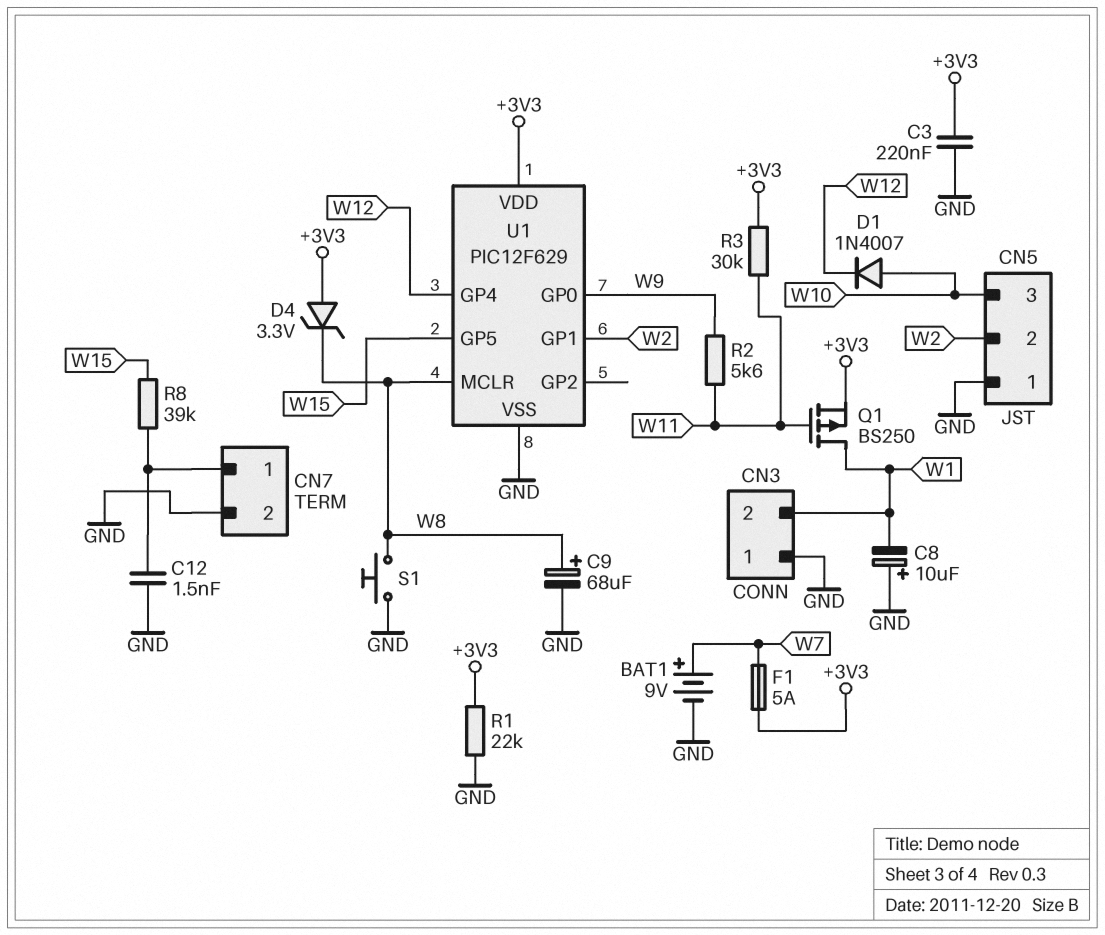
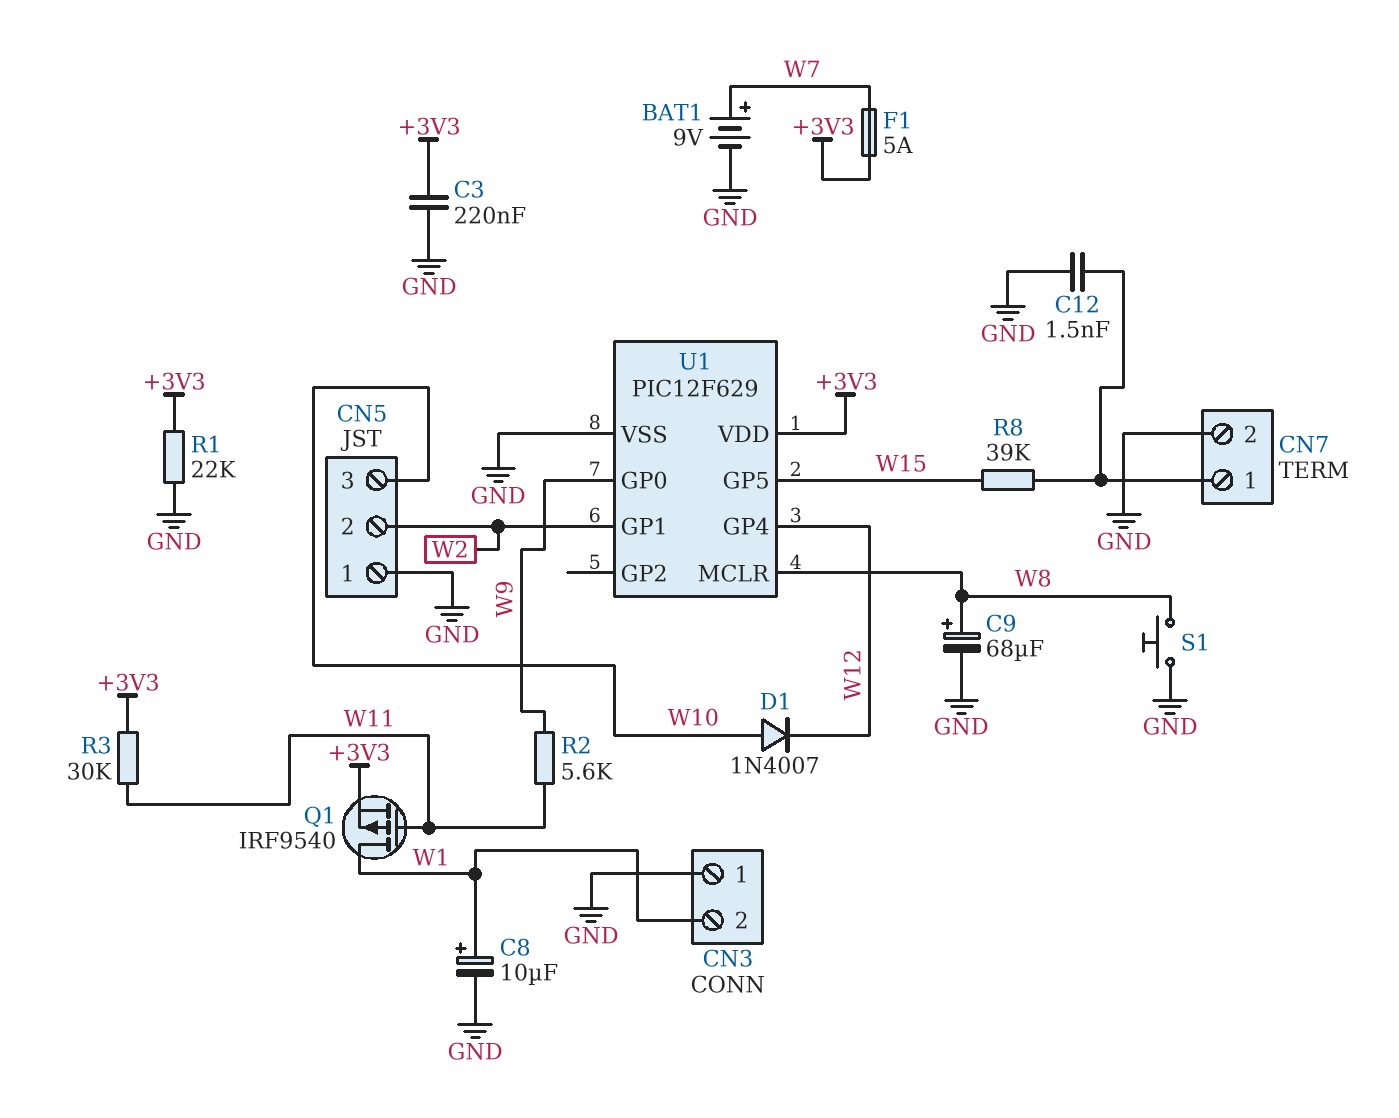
C8: 10uF (plus GND, minus W1) -> 10uF (plus W1, minus GND)
D4: zener 3.3V (A +3V3, K W8) -> none
Q1: PMOS BS250 (G W11, D W1, S +3V3) -> PMOS IRF9540 (G W11, D W1, S +3V3)

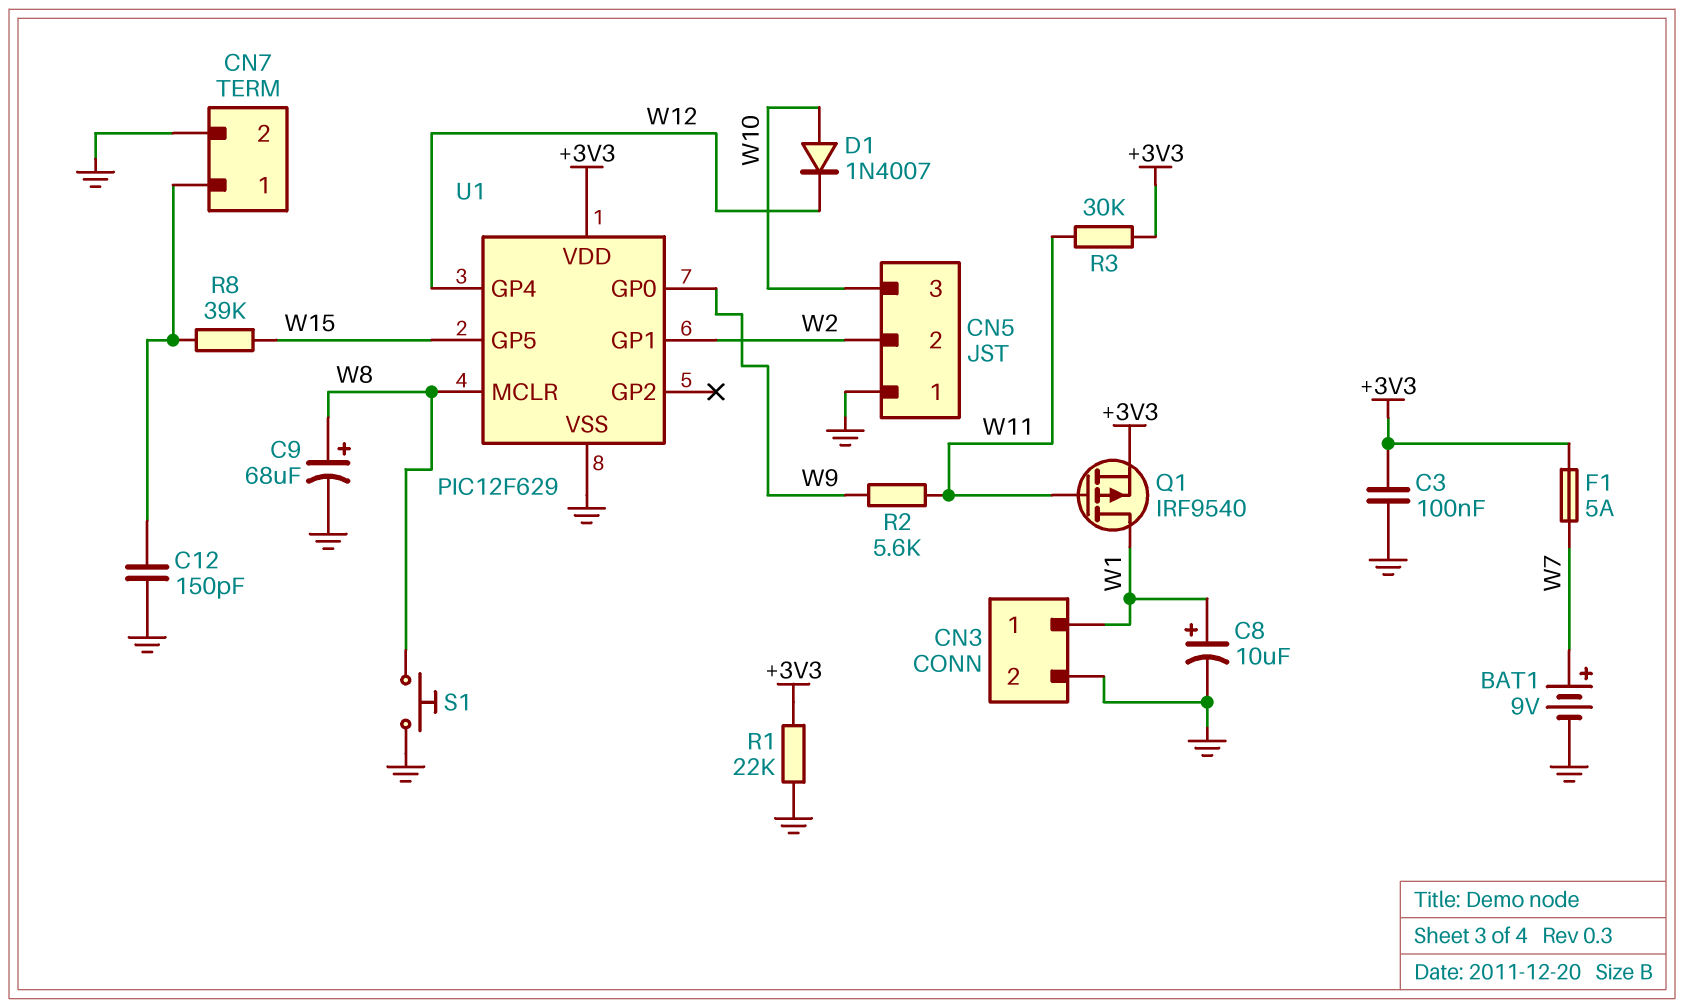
C3: 220nF (+3V3, GND) -> 100nF (+3V3, GND)
C12: 1.5nF (CN7/1, GND) -> 150pF (CN7/1, GND)
CN3 pin 1: GND -> W1
CN3 pin 2: W1 -> GND

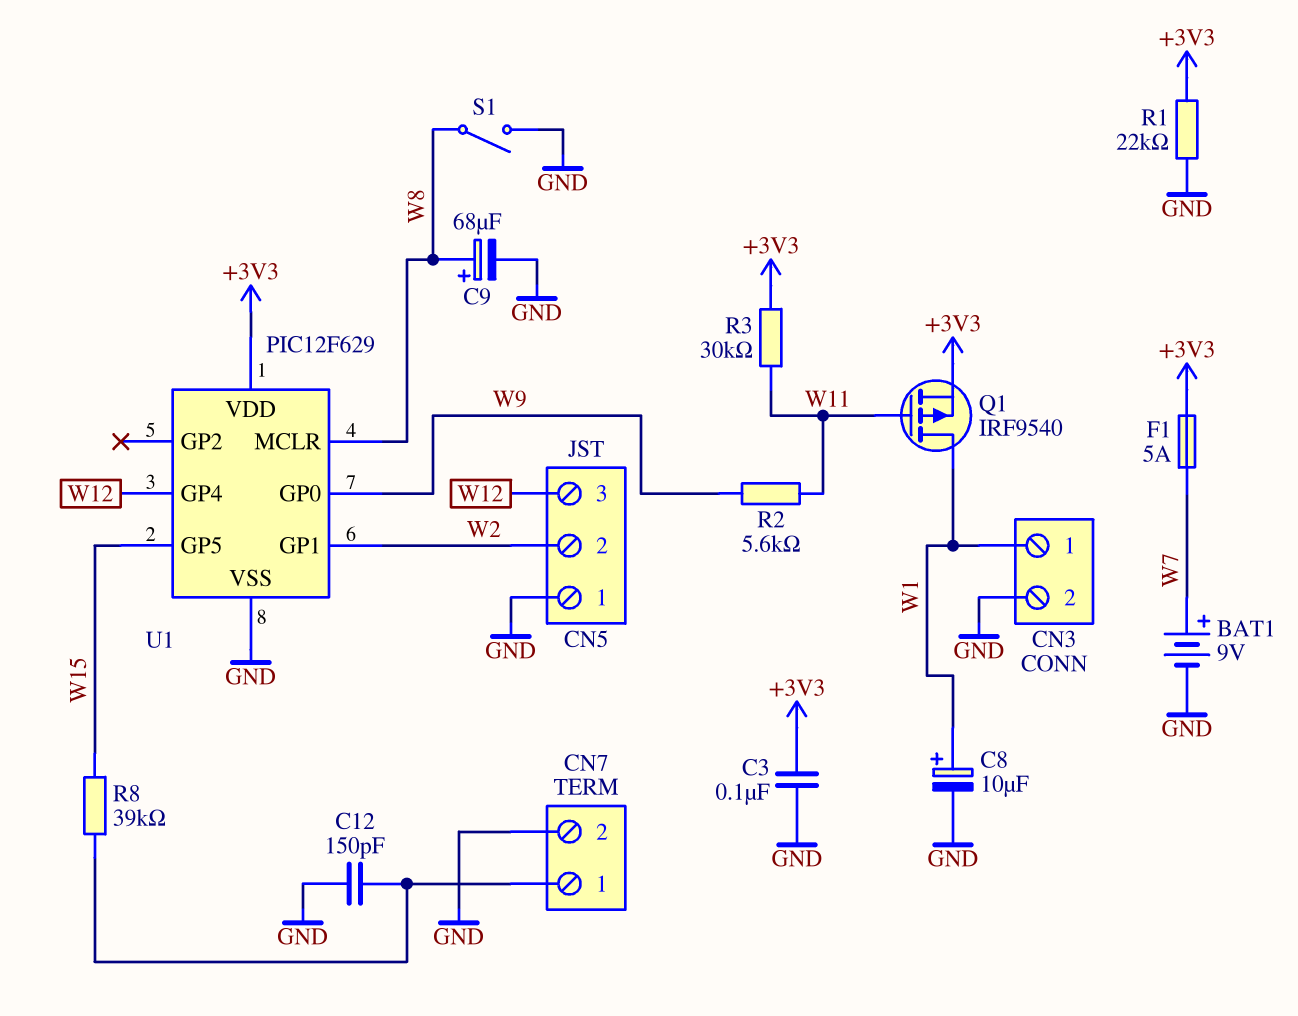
CN5 pin 3: W10 -> W12
D1: diode 1N4007 (A W10, K W12) -> none
S1: button (GND, W8) -> switch (GND, W8)

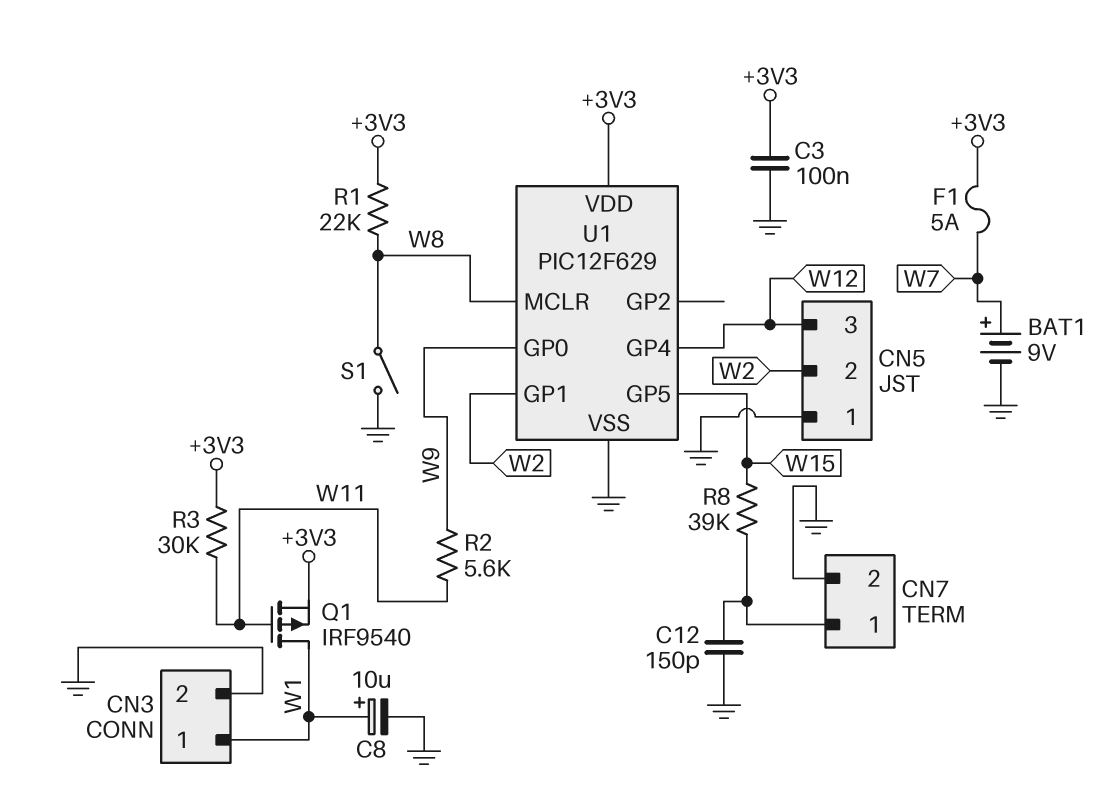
C9: 68uF (plus W8, minus GND) -> none
R1: 22k (+3V3, GND) -> 22k (+3V3, W8)

